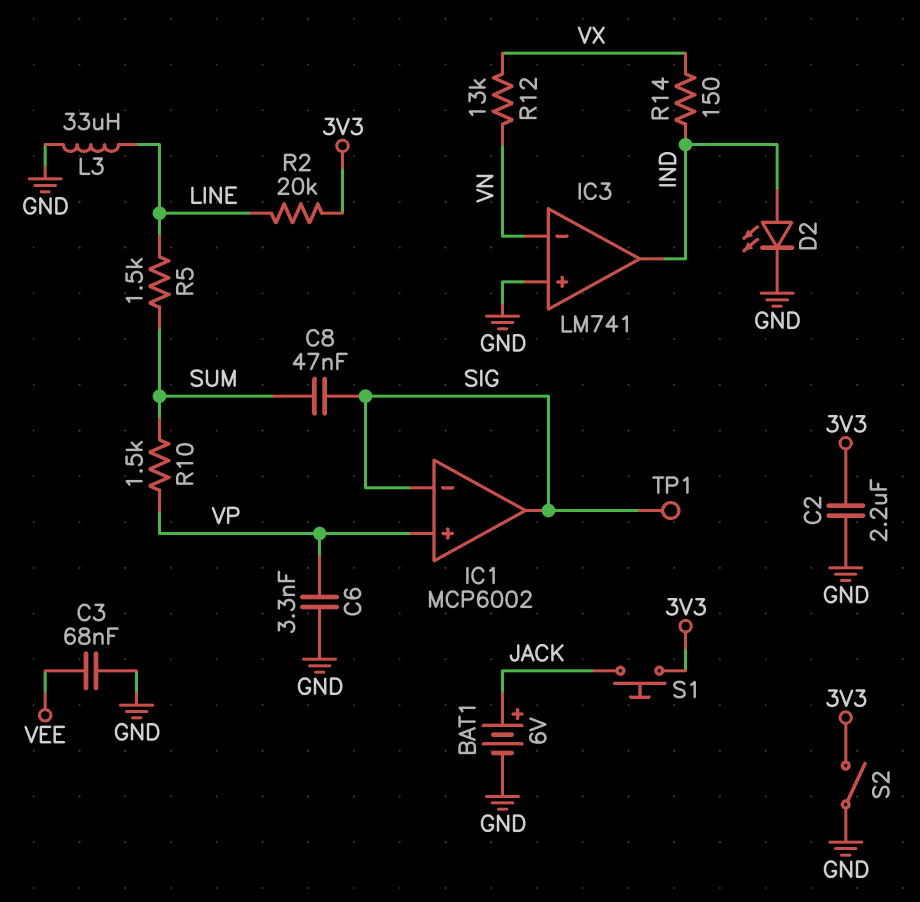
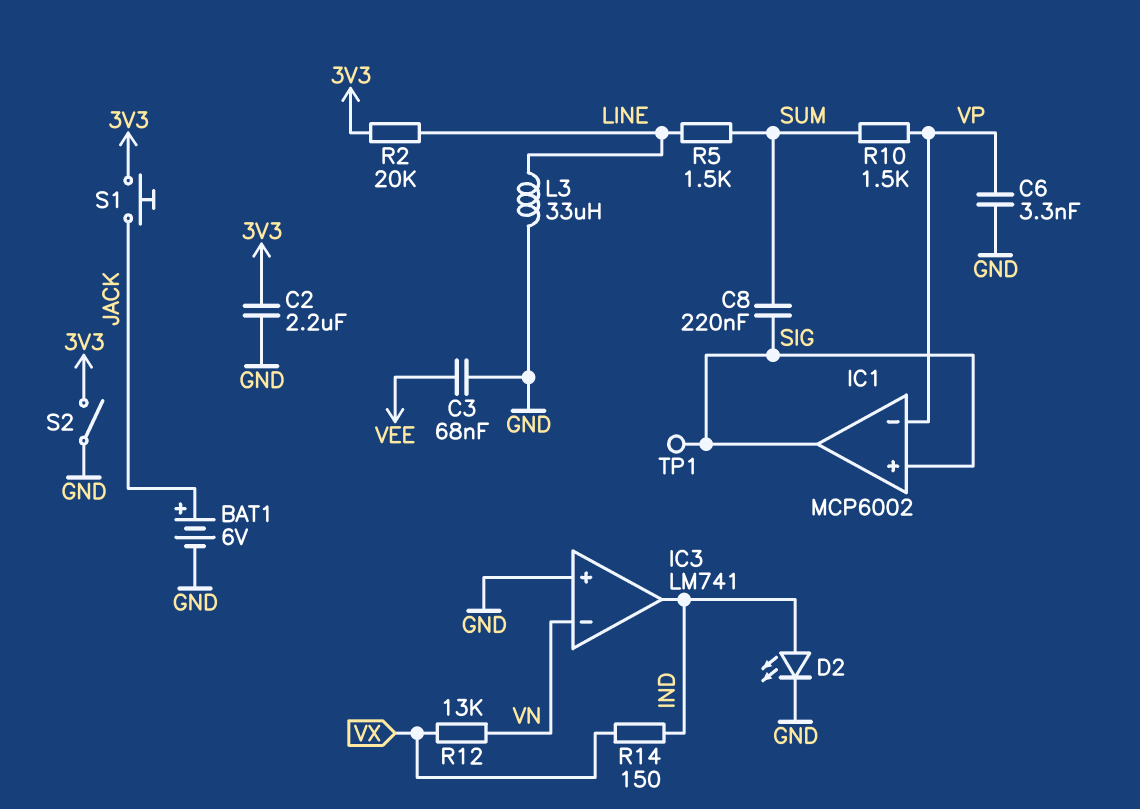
C8: 47nF (SIG, SUM) -> 220nF (SIG, SUM)
IC1 pin in+: VP -> SIG
IC1 pin in-: SIG -> VP

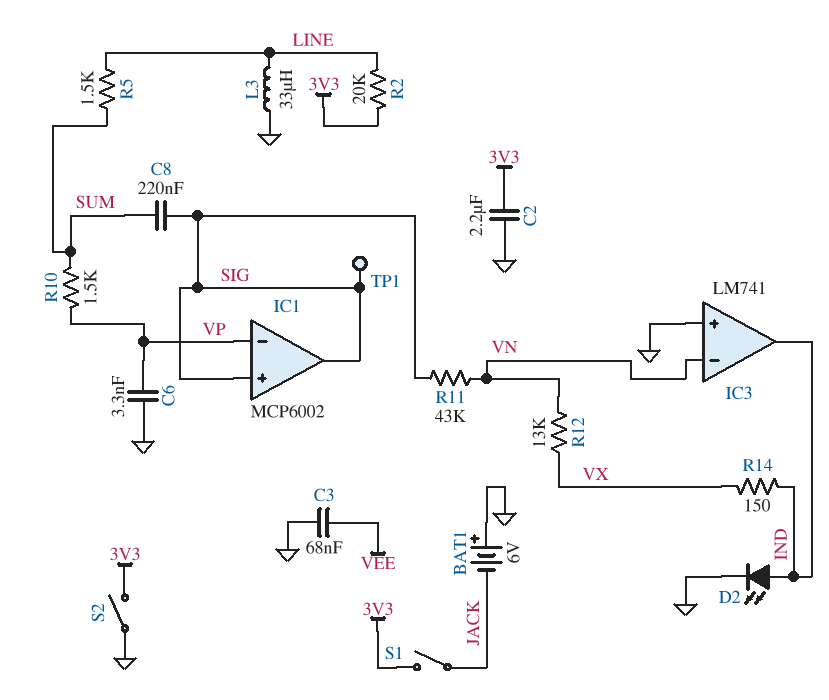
BAT1: 6V (plus JACK, minus GND) -> 6V (plus GND, minus JACK)
R11: none -> 43k (SIG, VN)
S1: button (3V3, JACK) -> switch (3V3, JACK)

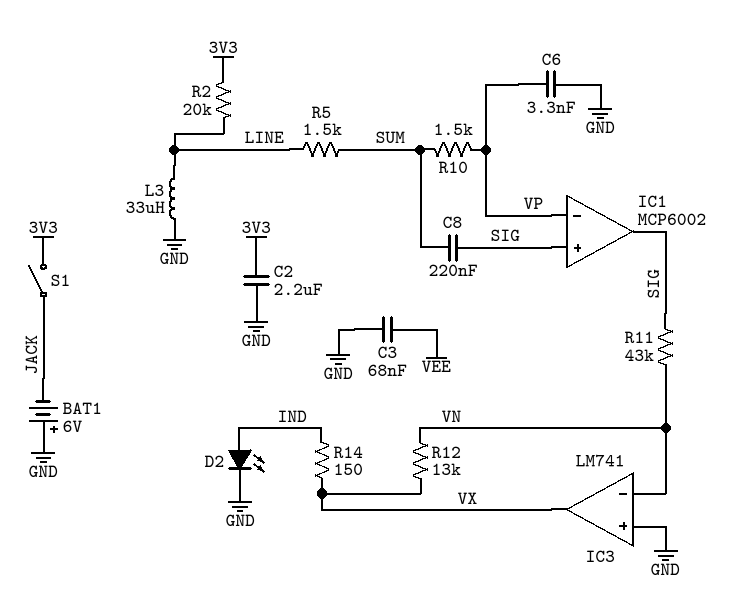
IC3 pin out: IND -> VX
S2: switch (3V3, GND) -> none
TP1: test point (SIG) -> none

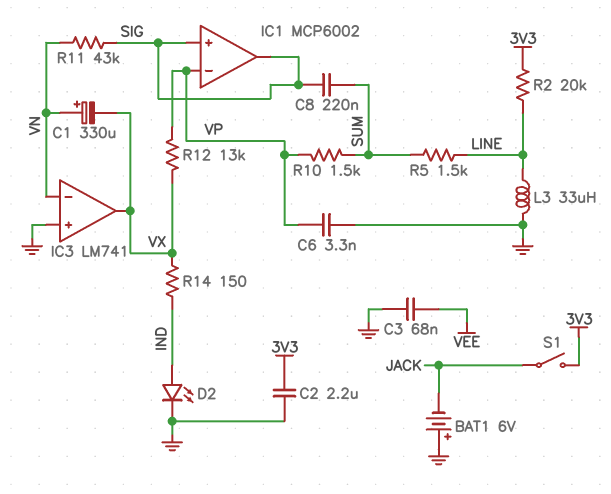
C1: none -> 330uF (plus VN, minus VX)
R12: 13k (VN, VX) -> 13k (VP, VX)

